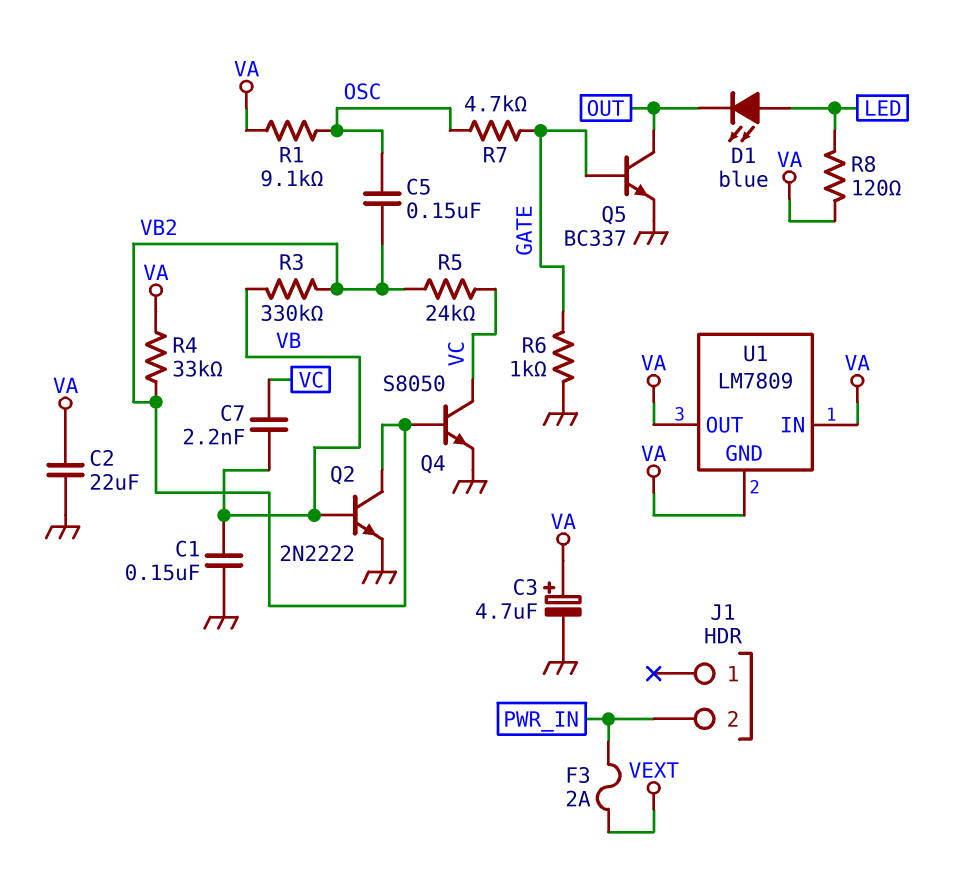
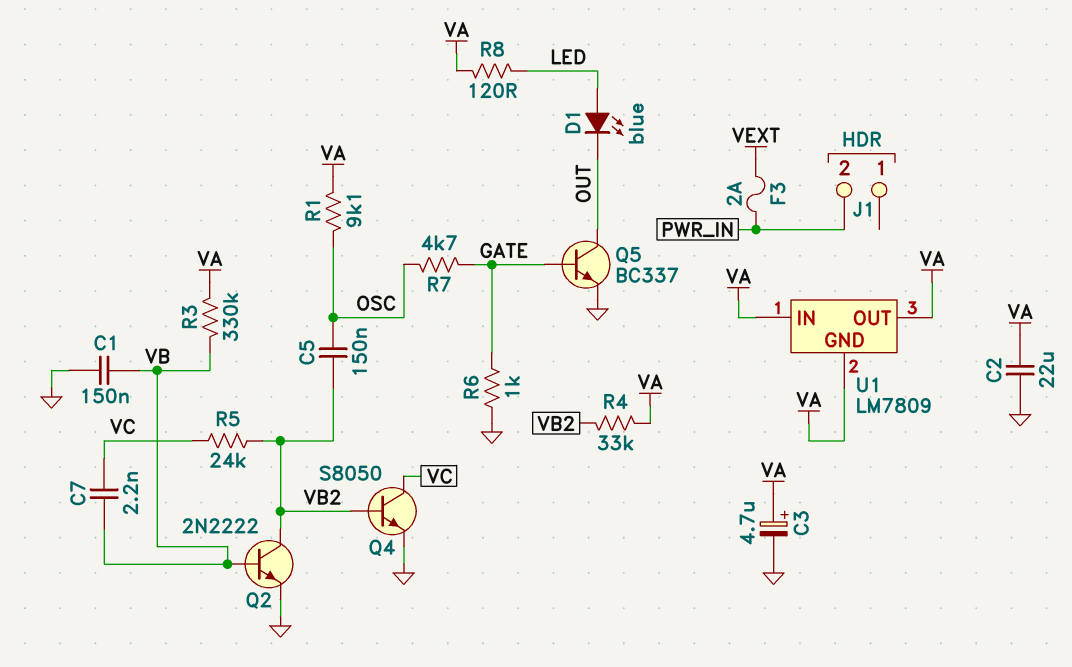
R3: 330k (VB, VB2) -> 330k (VA, VB)

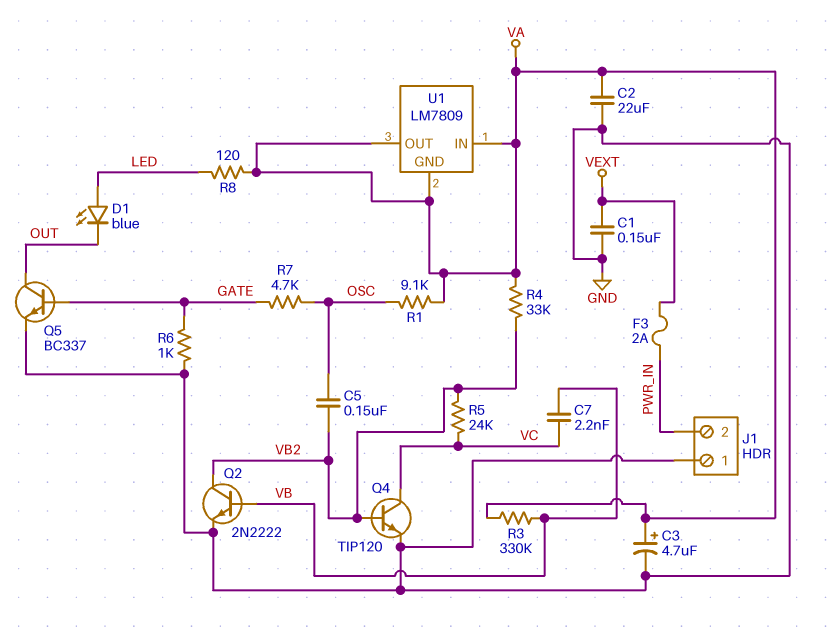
C1: 150nF (GND, VB) -> 150nF (GND, VEXT)
J1 pin 1: none -> GND
Q4: NPN S8050 (B VB2, C VC, E GND) -> NPN TIP120 (B VB2, C VC, E GND)

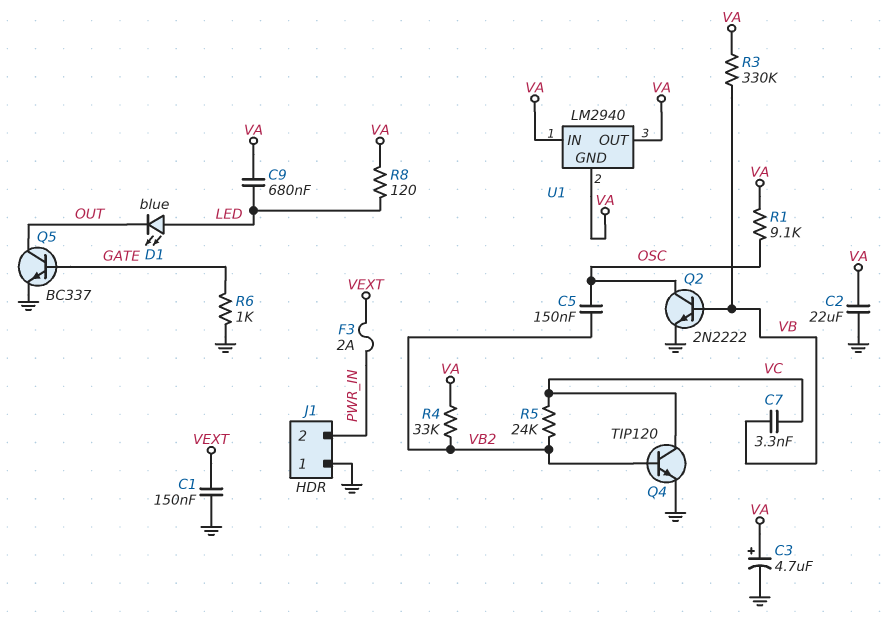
C7: 2.2nF (VB, VC) -> 3.3nF (VB, VC)
C9: none -> 680nF (LED, VA)
Q2: NPN 2N2222 (B VB, C VB2, E GND) -> NPN 2N2222 (B VB, C OSC, E GND)
R7: 4.7k (GATE, OSC) -> none
U1: LM7809 -> LM2940

